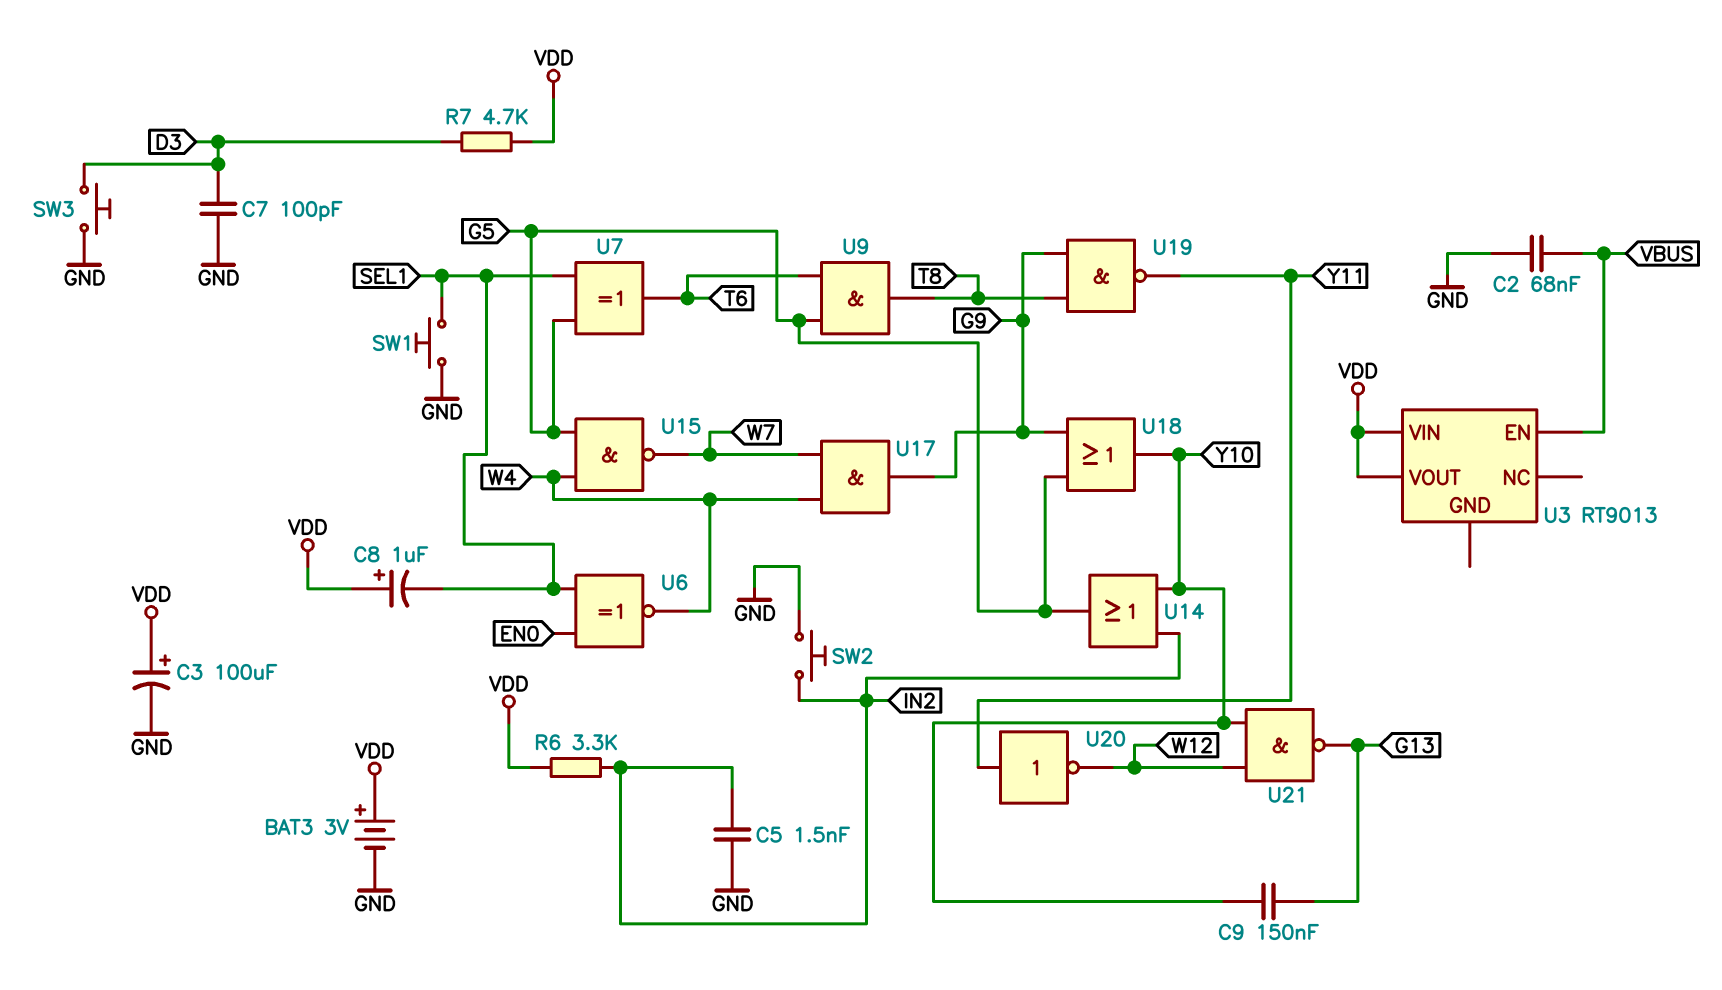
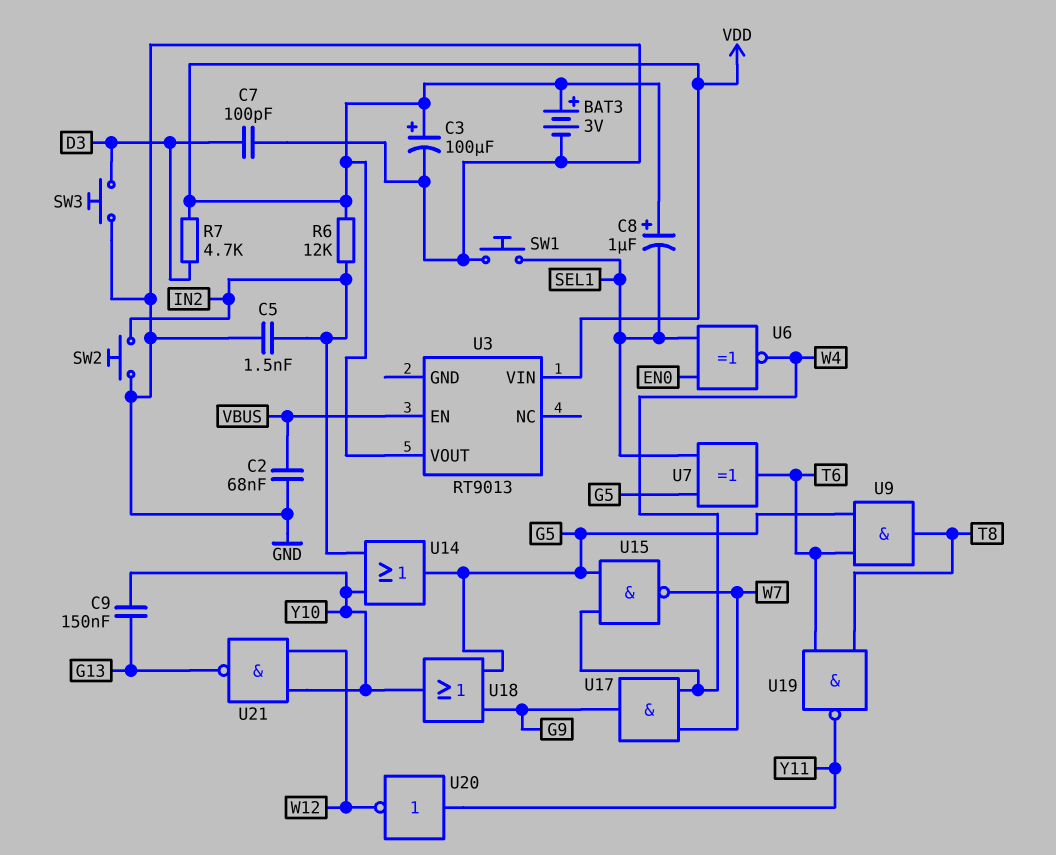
R6: 3.3k (IN2, VDD) -> 12k (IN2, VDD)
U19: NAND (in G9, in T8, out Y11) -> NAND (in T6, in T8, out Y11)

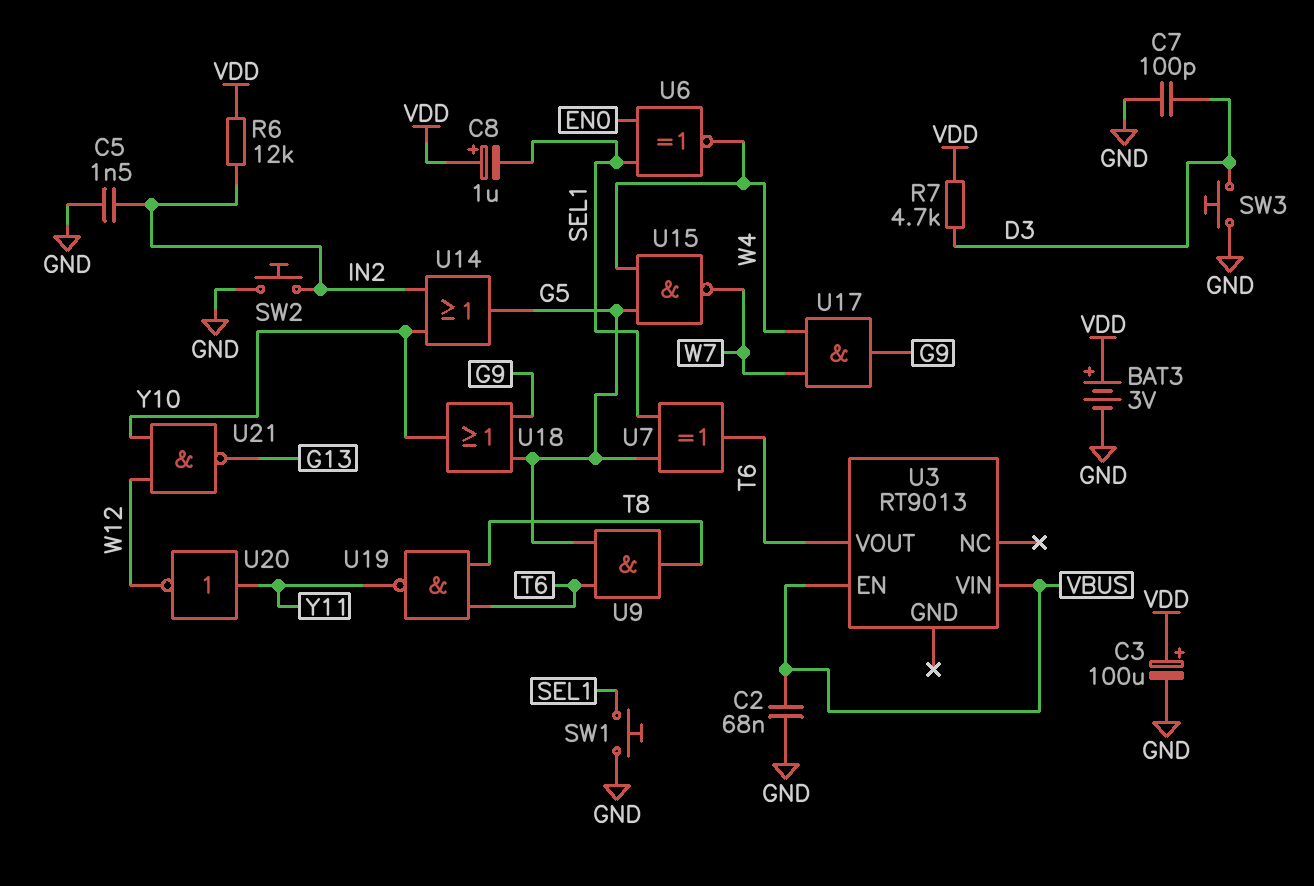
C9: 150nF (G13, Y10) -> none
U3 pin VIN: VDD -> VBUS
U3 pin VOUT: VDD -> T6

